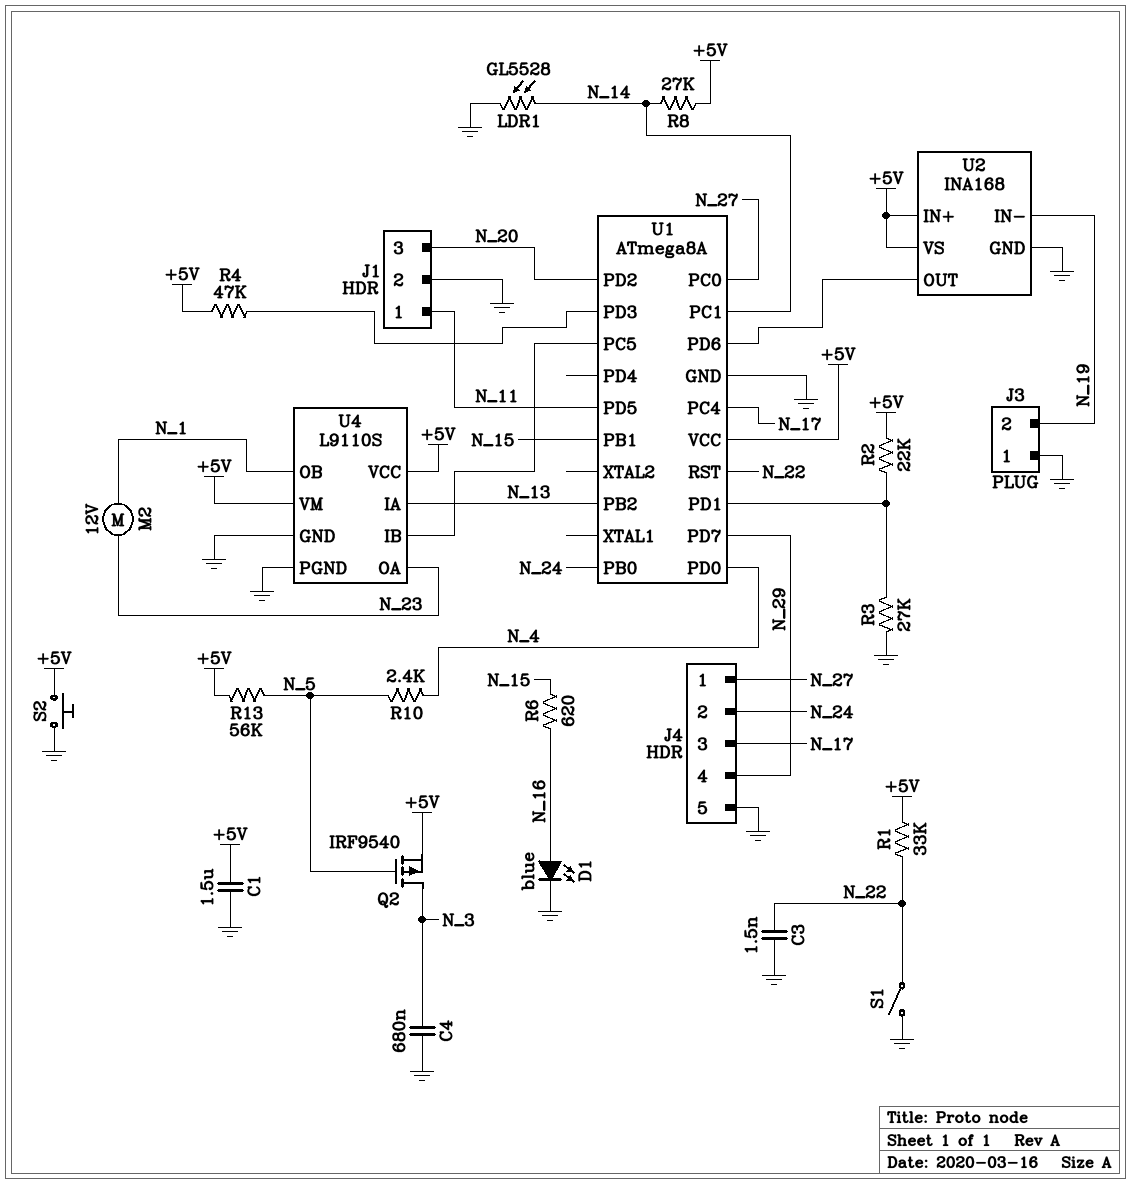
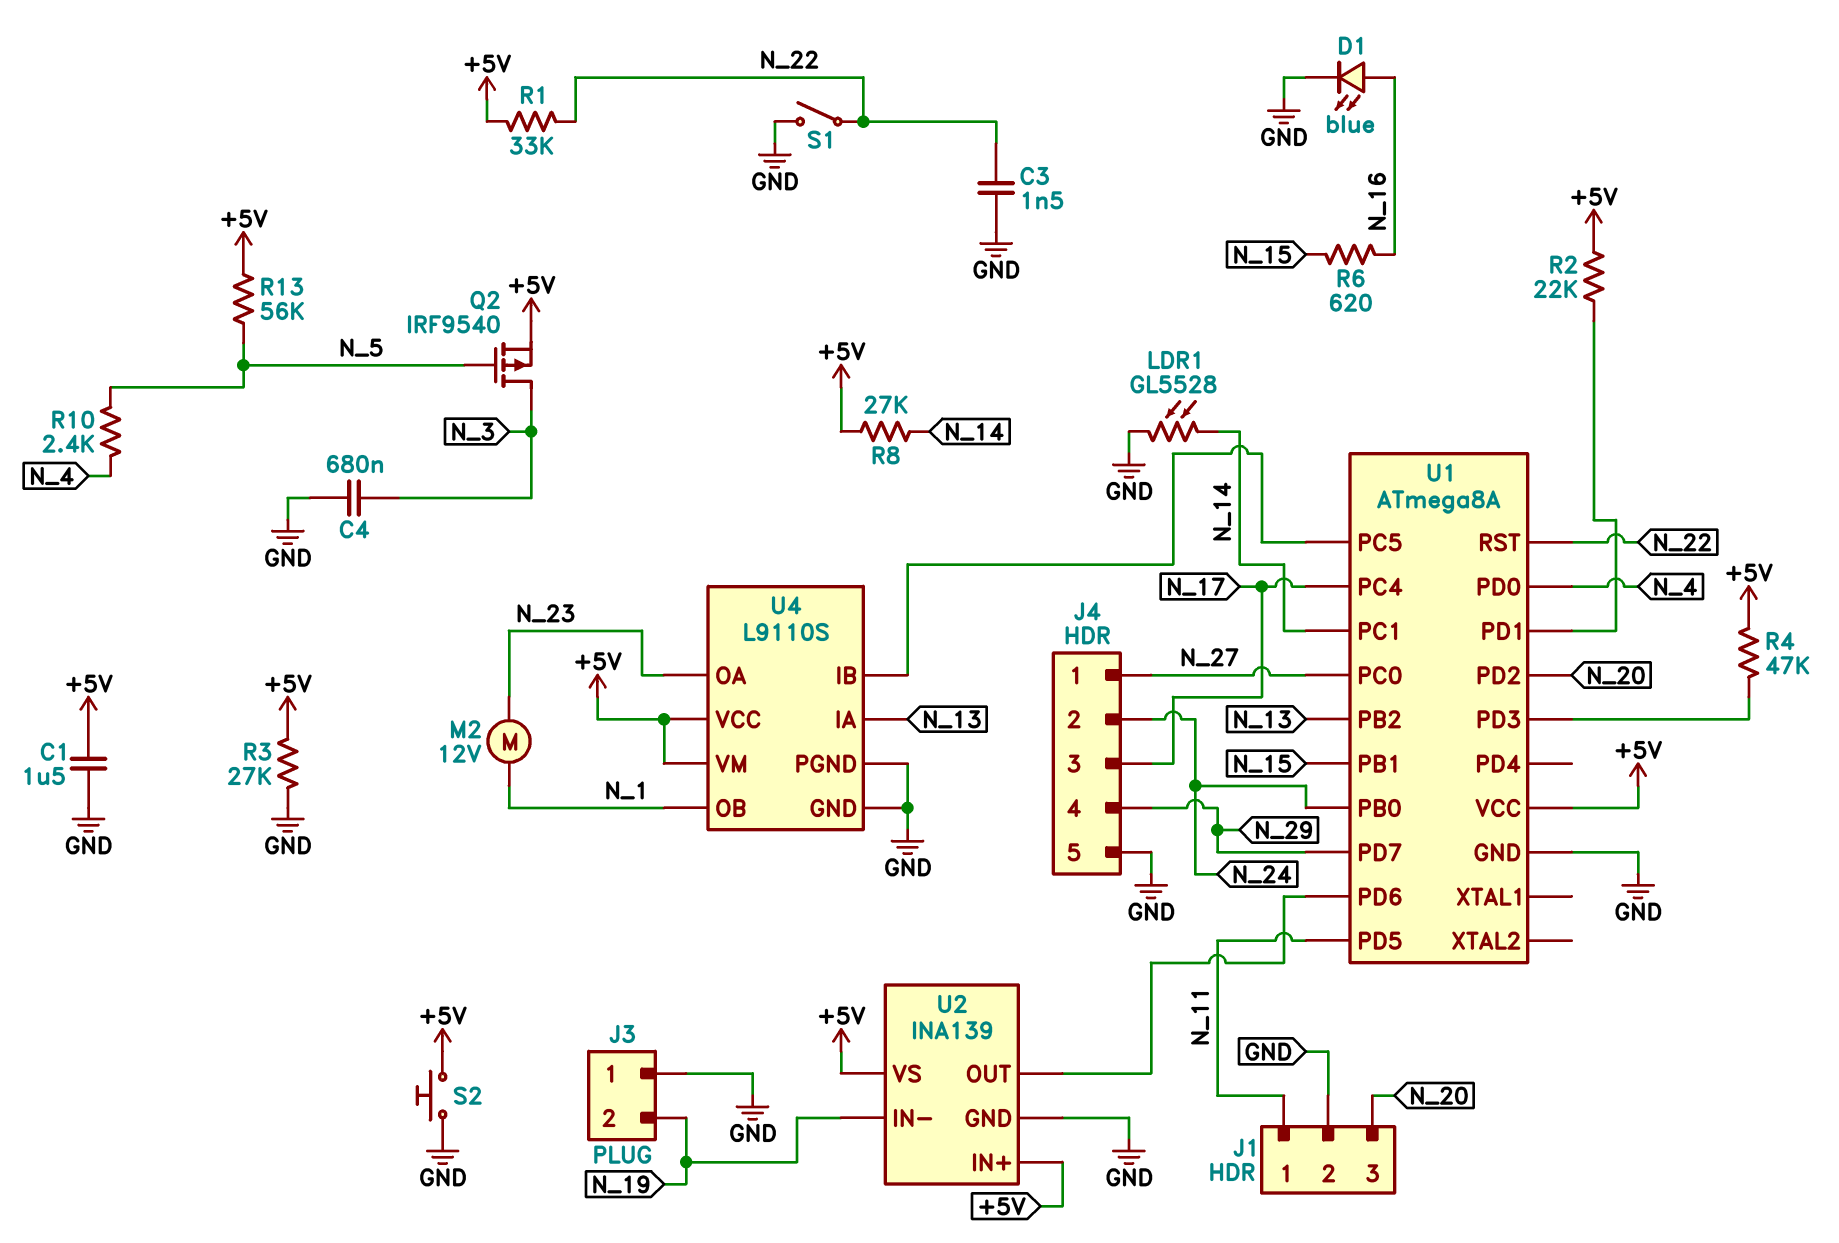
R3: 27k (GND, U1/PD1) -> 27k (+5V, GND)
U2: INA168 -> INA139

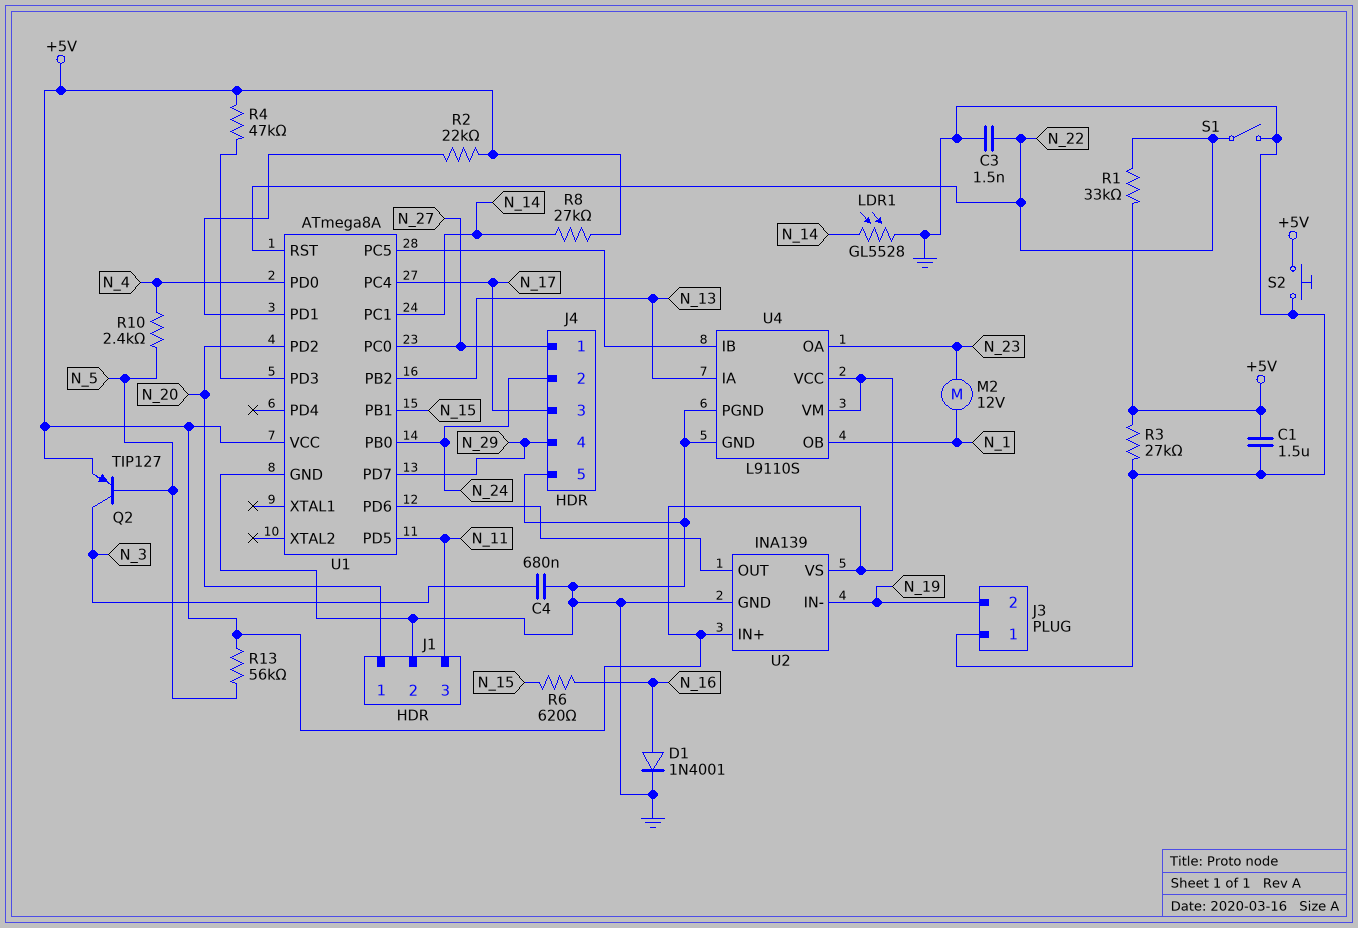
D1: LED blue (A N_16, K GND) -> diode 1N4001 (A N_16, K GND)
J1 pin 1: N_11 -> N_20
J1 pin 3: N_20 -> N_11
Q2: PMOS IRF9540 (G N_5, D N_3, S +5V) -> PNP TIP127 (B N_5, C N_3, E +5V)

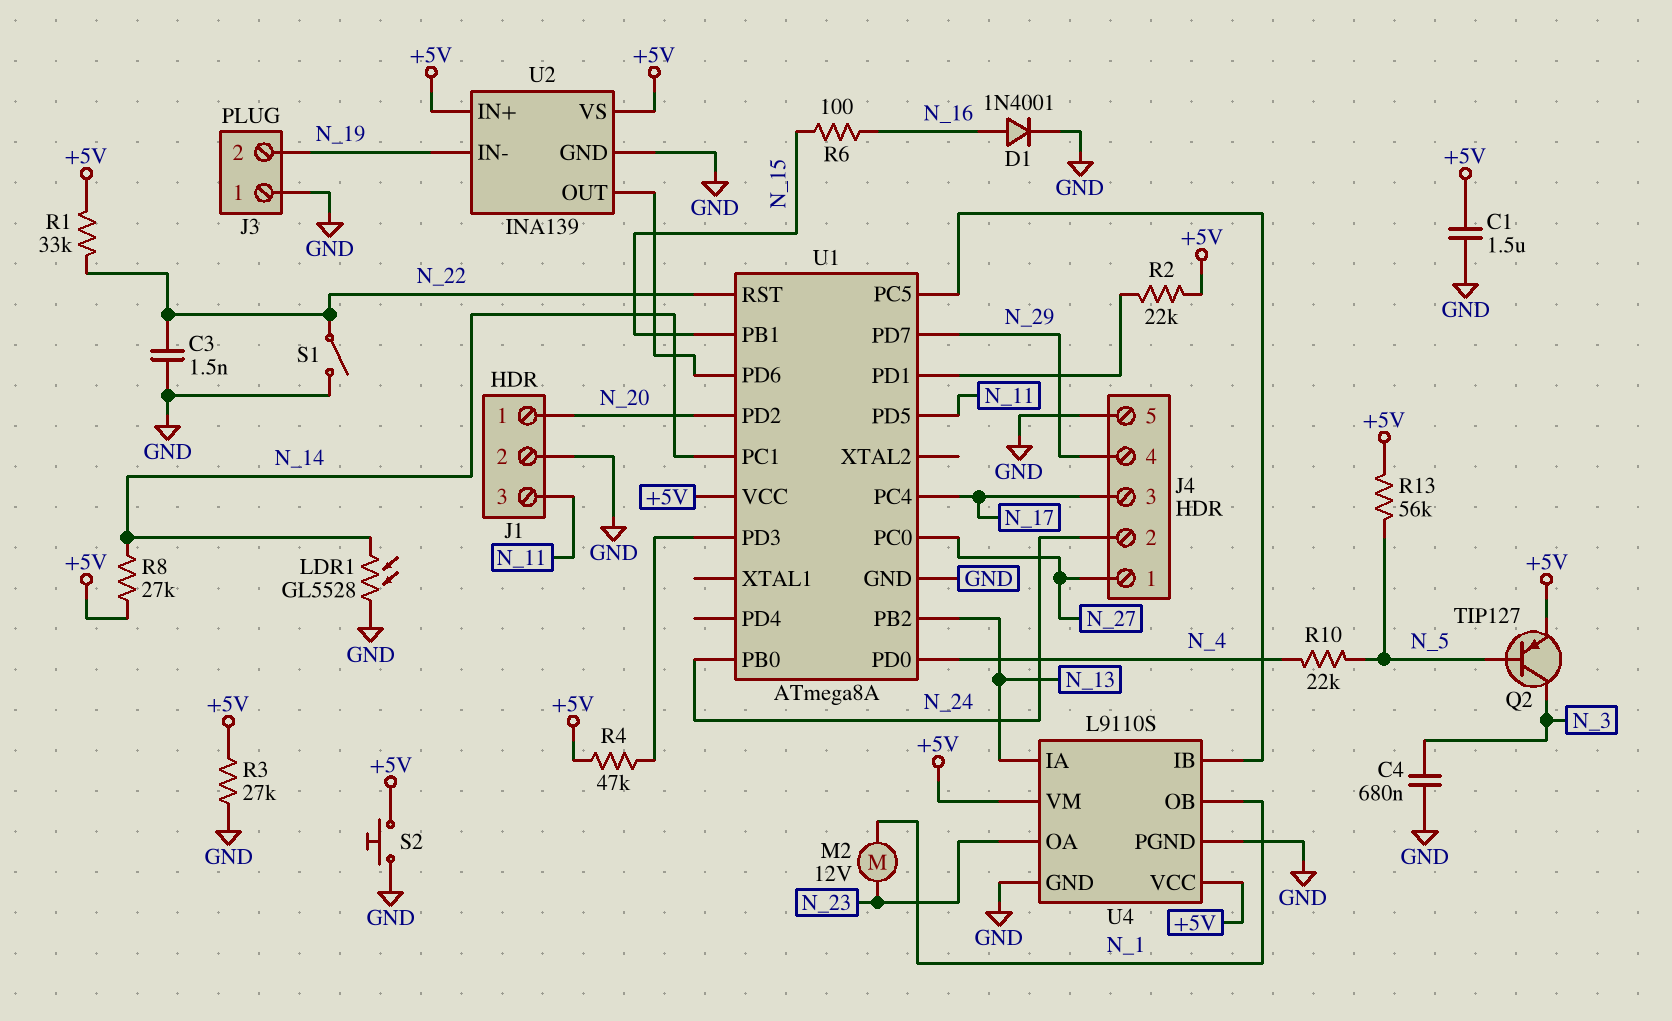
R6: 620 (N_15, N_16) -> 100 (N_15, N_16)
R10: 2.4k (N_4, N_5) -> 22k (N_4, N_5)

